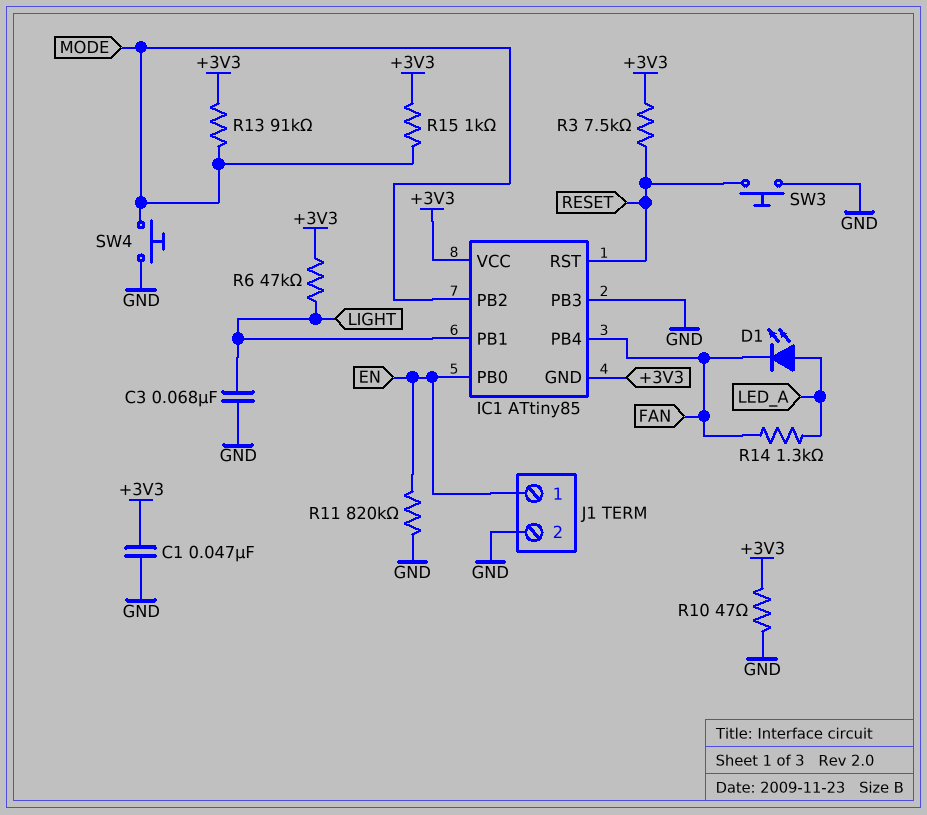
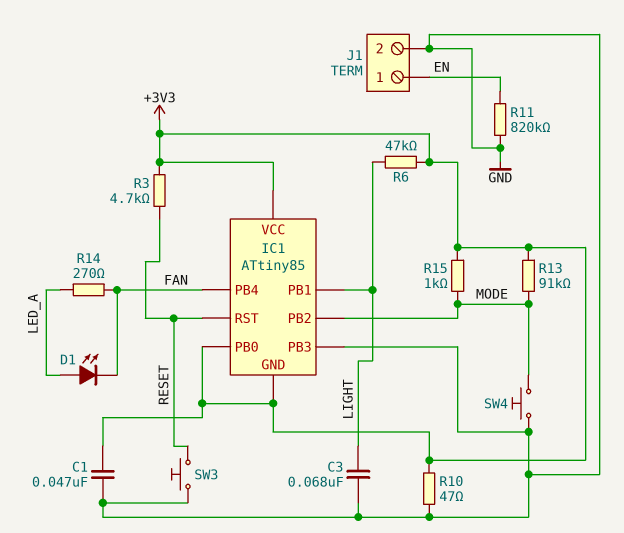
IC1 pin PB0: EN -> +3V3
R3: 7.5k (+3V3, RESET) -> 4.7k (+3V3, RESET)
R14: 1.3k (FAN, LED_A) -> 270 (FAN, LED_A)

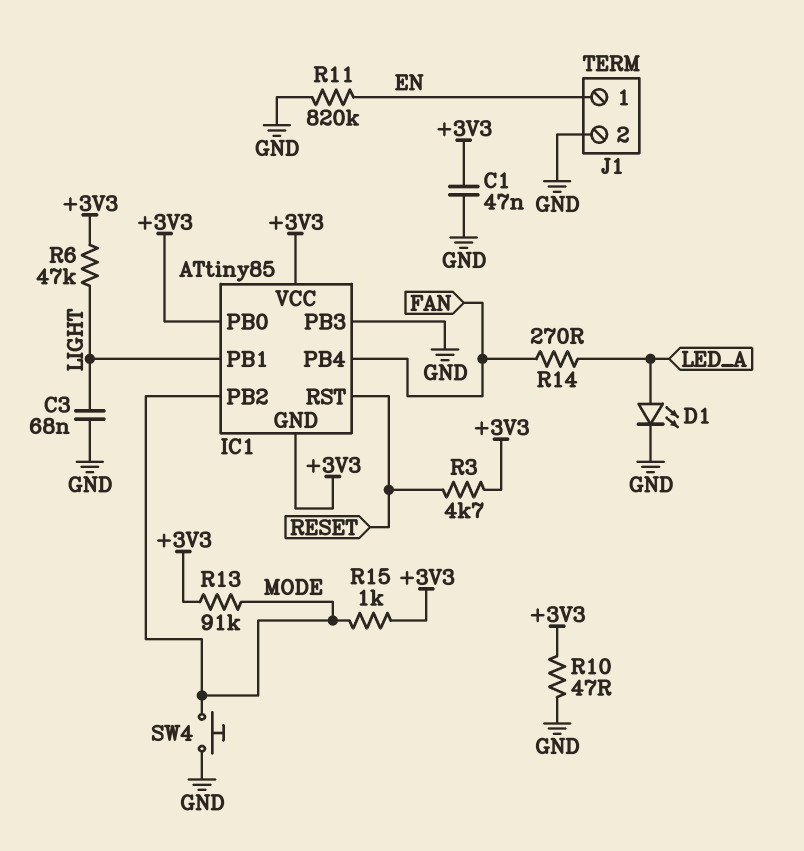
D1: LED (A LED_A, K FAN) -> LED (A LED_A, K GND)
SW3: button (GND, RESET) -> none

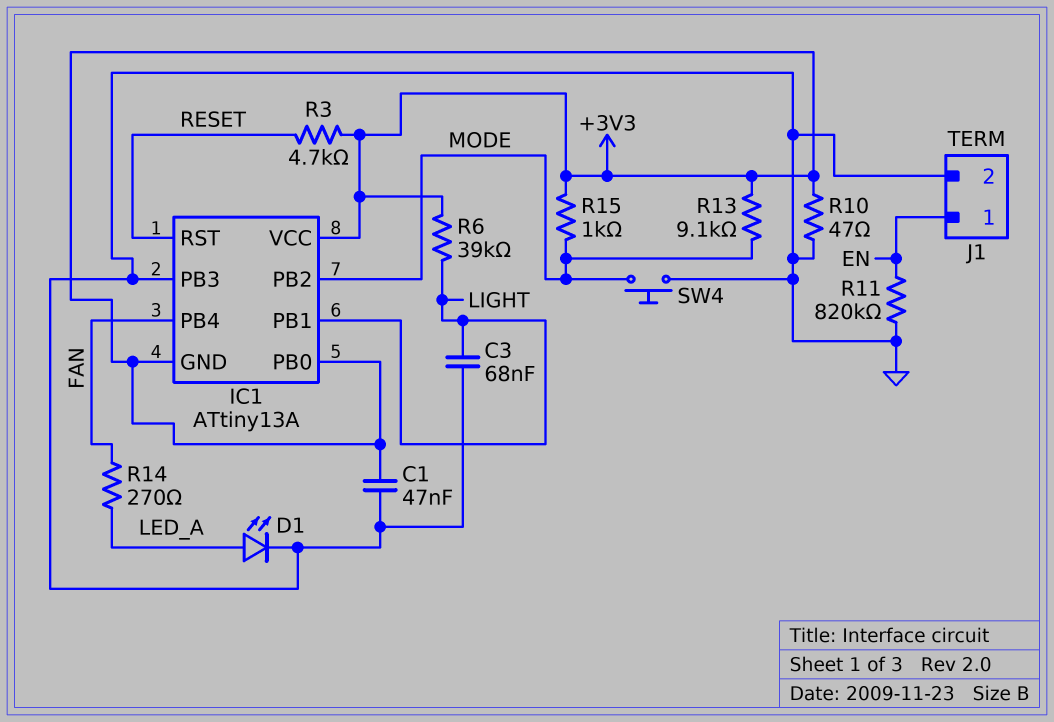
IC1: ATtiny85 -> ATtiny13A
R6: 47k (+3V3, LIGHT) -> 39k (+3V3, LIGHT)
R13: 91k (+3V3, MODE) -> 9.1k (+3V3, MODE)

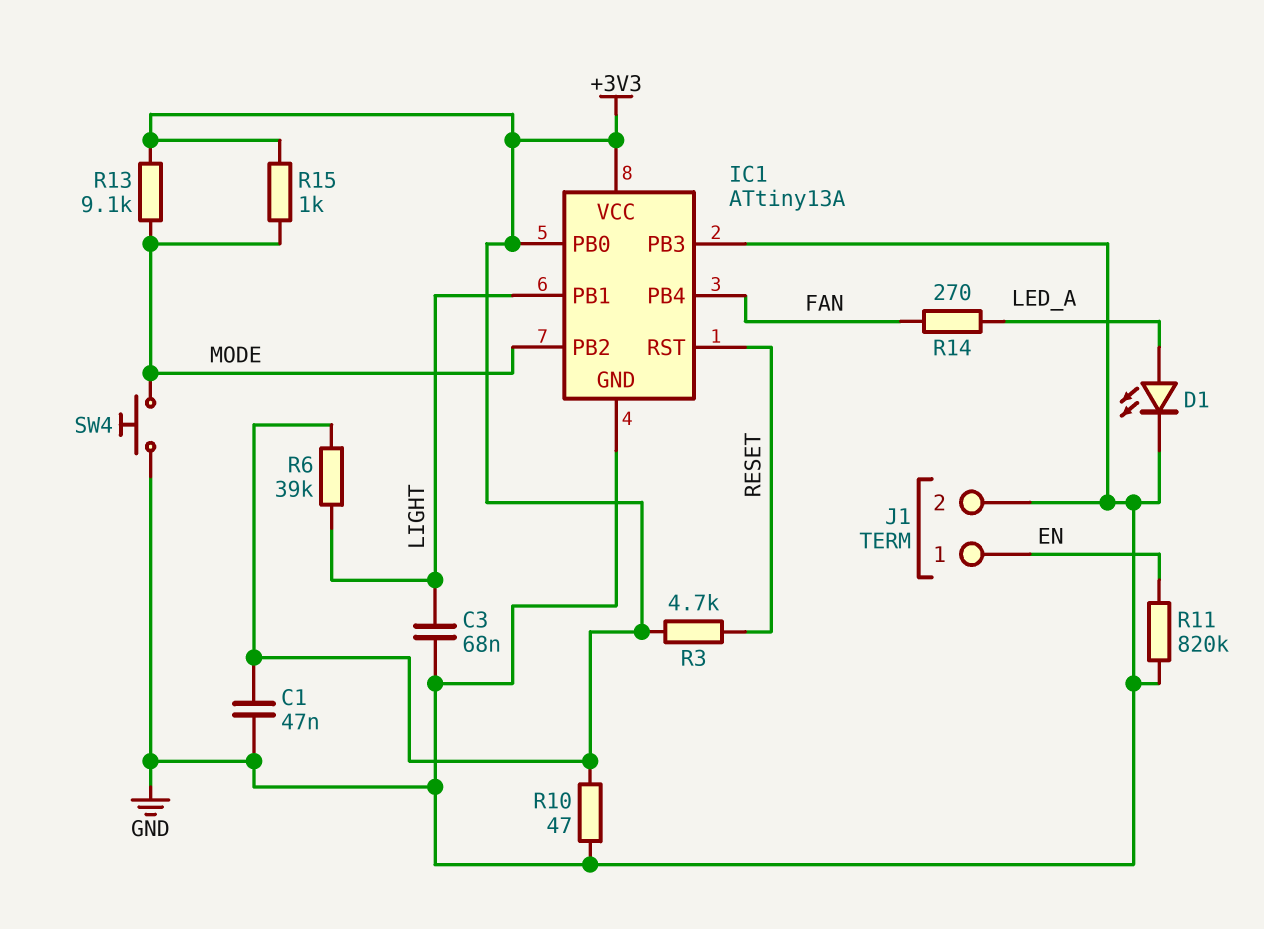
IC1 pin GND: +3V3 -> GND

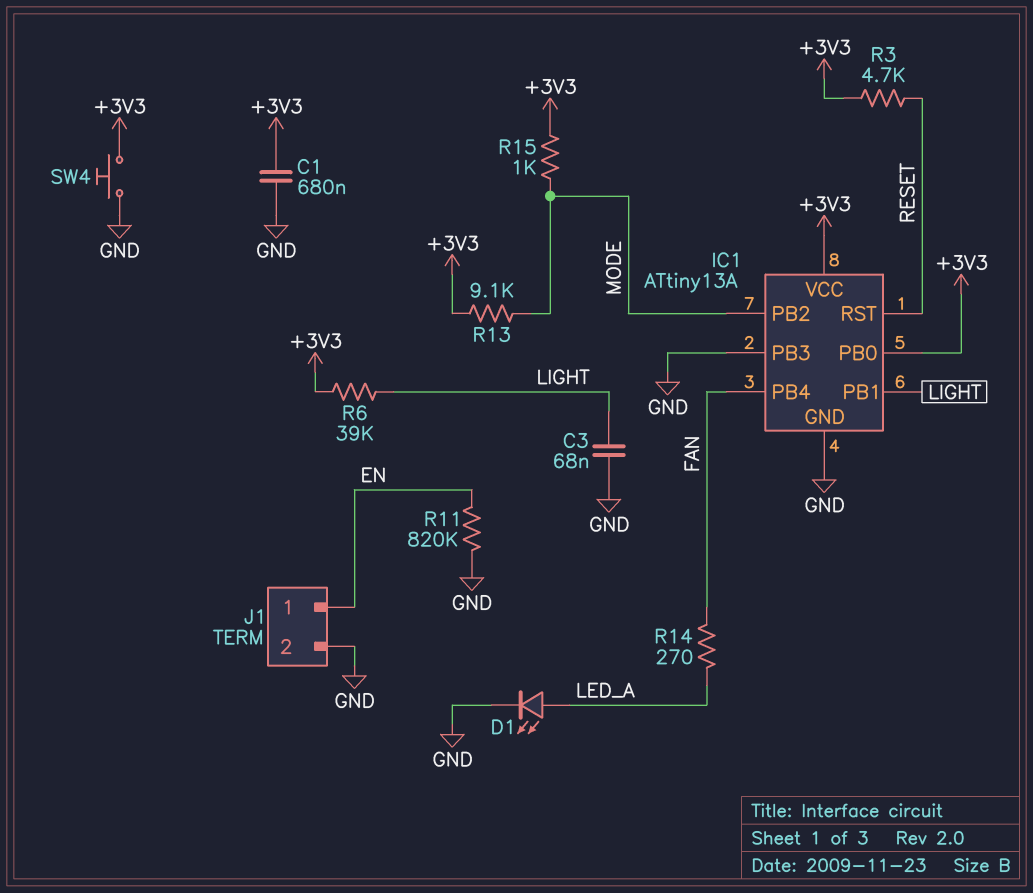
C1: 47nF (+3V3, GND) -> 680nF (+3V3, GND)
R10: 47 (+3V3, GND) -> none
SW4: button (GND, MODE) -> button (+3V3, GND)

